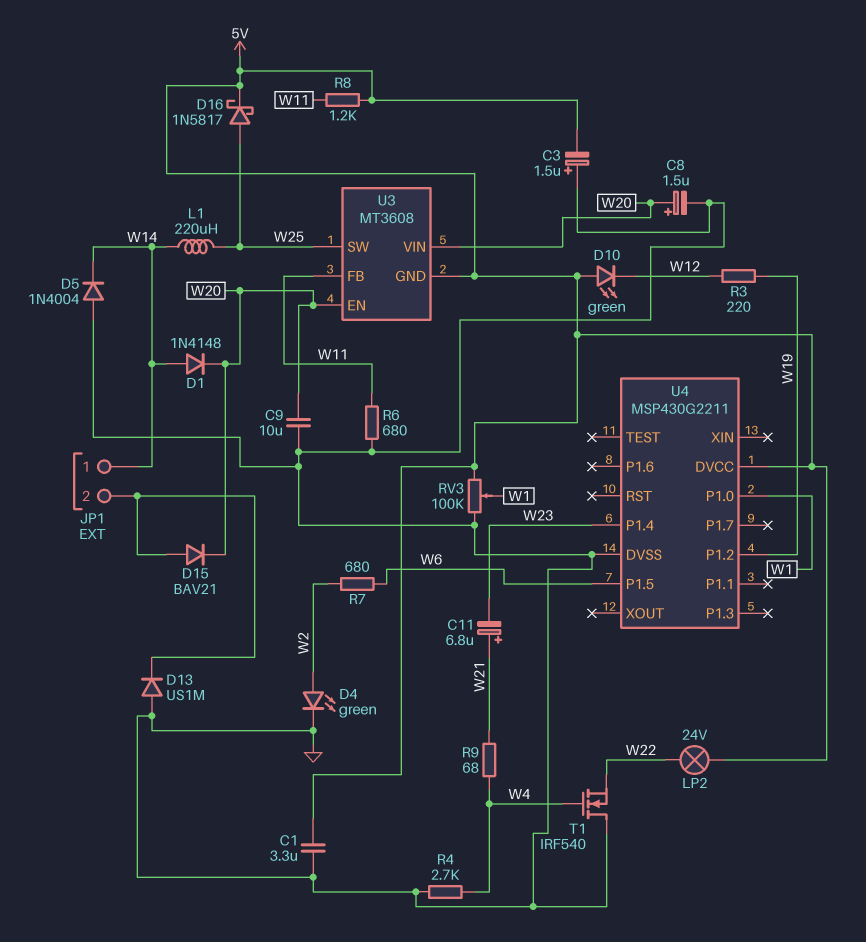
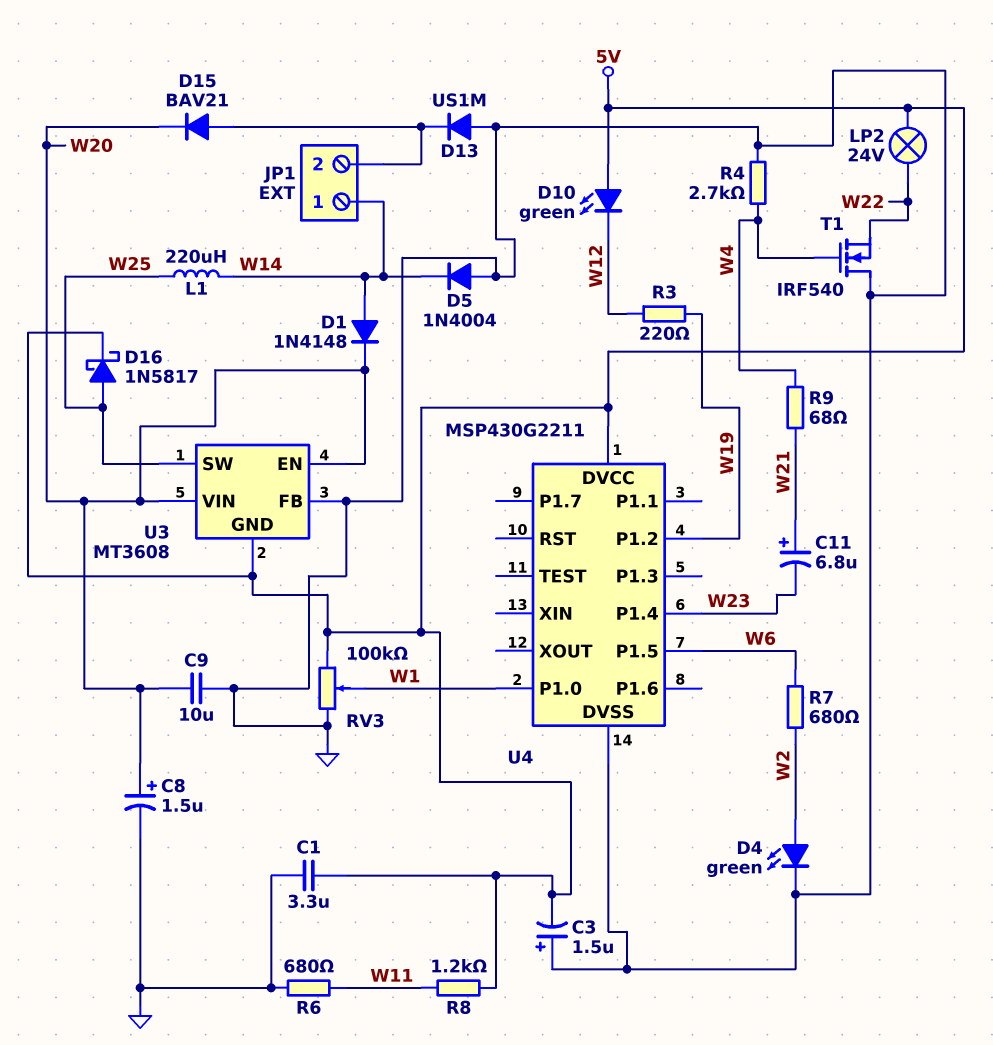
U3 pin FB: W11 -> GND

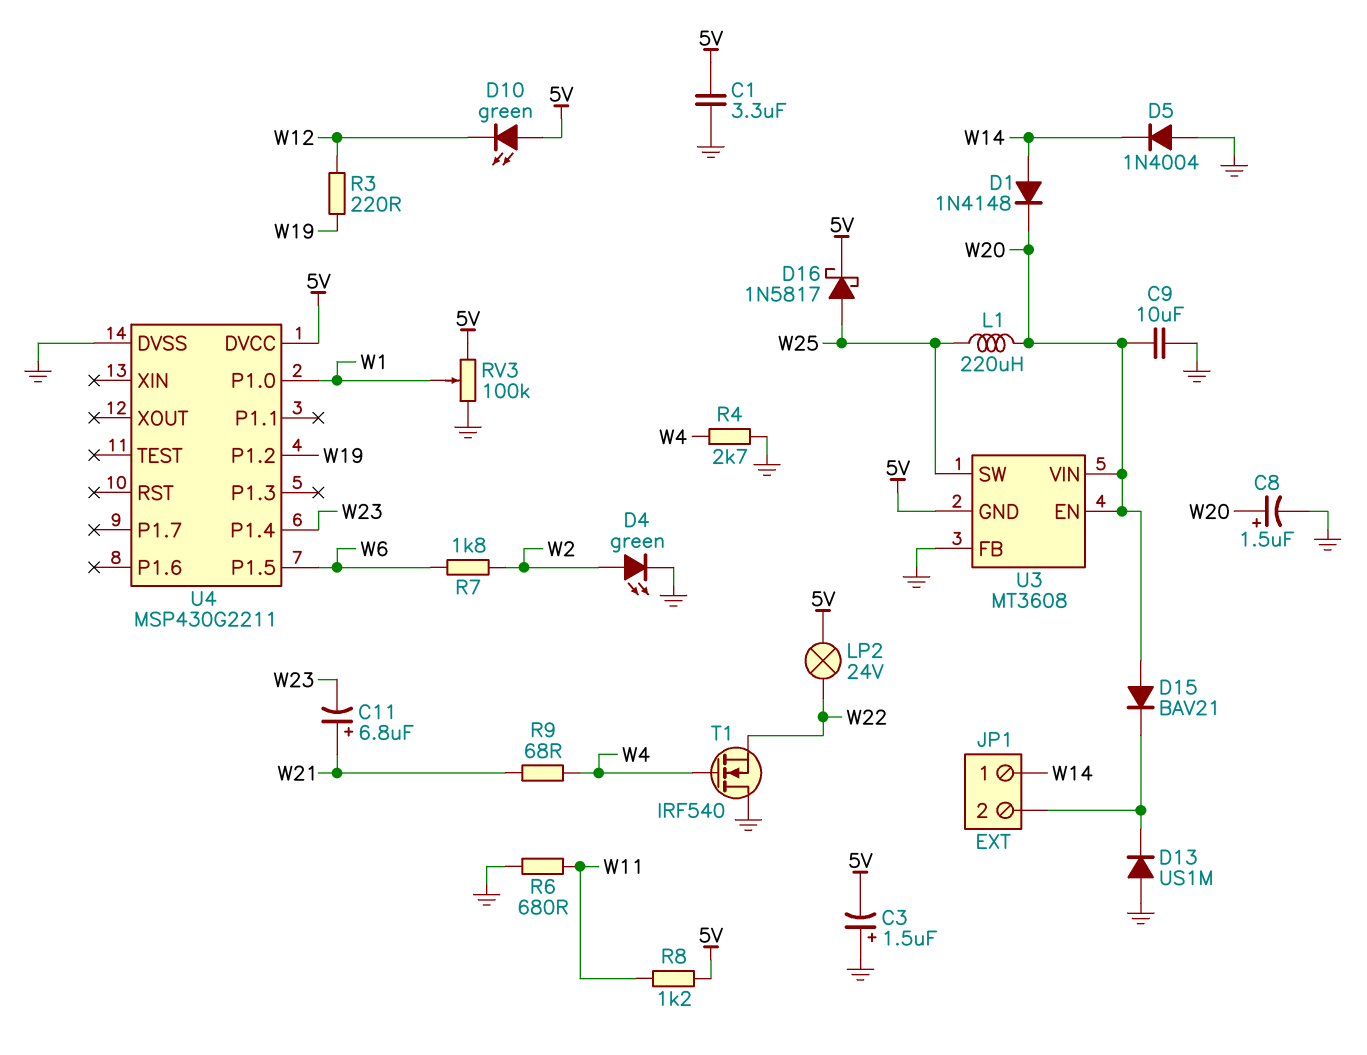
D15: diode BAV21 (A JP1/2, K W20) -> diode BAV21 (A W20, K JP1/2)
L1: 220uH (W14, W25) -> 220uH (W20, W25)
R7: 680 (W2, W6) -> 1.8k (W2, W6)

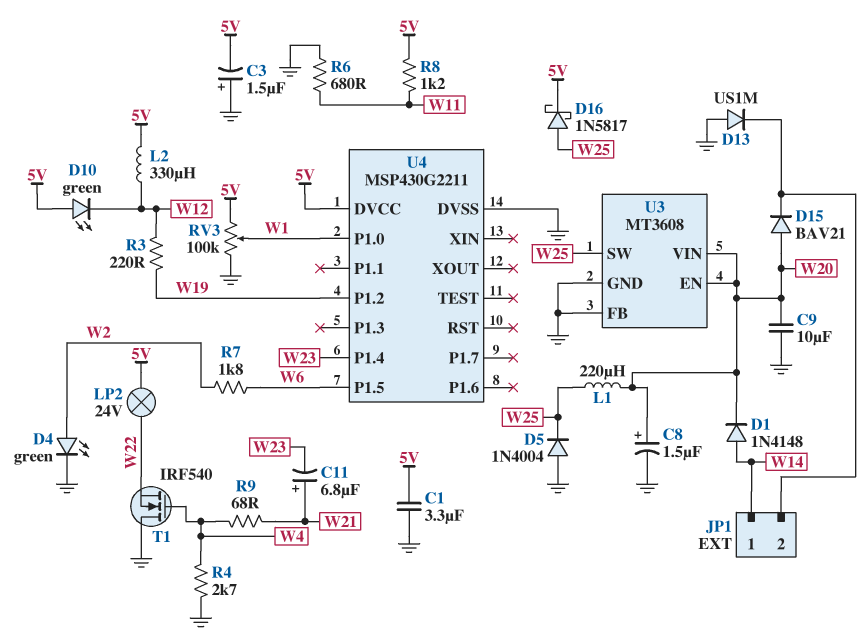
D5: diode 1N4004 (A GND, K W14) -> diode 1N4004 (A GND, K W25)
L2: none -> 330uH (5V, W12)
U3 pin GND: 5V -> GND

